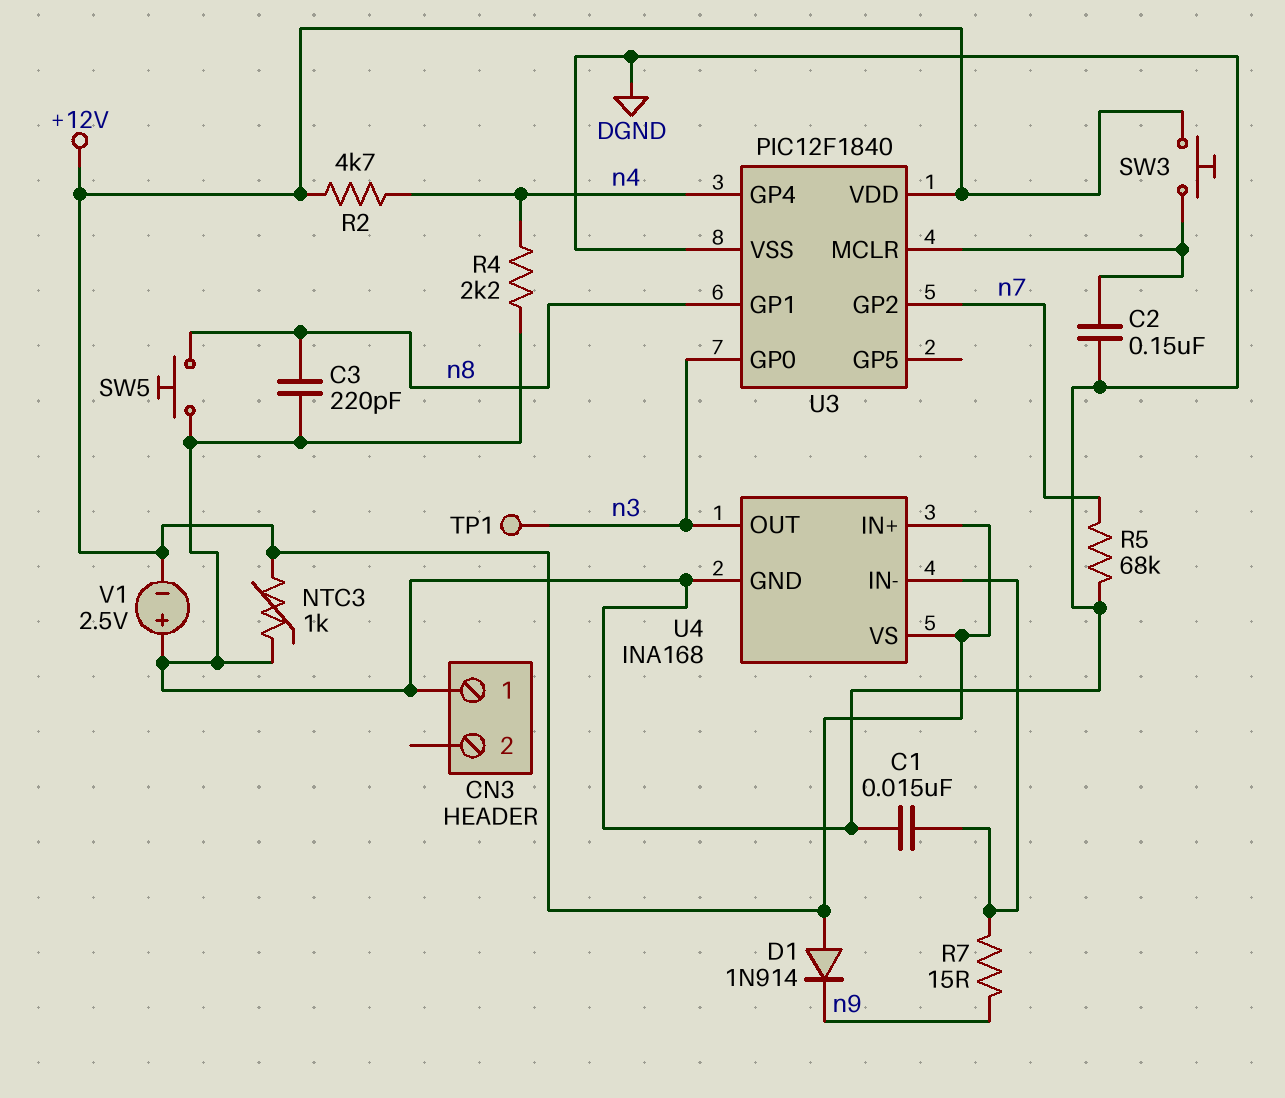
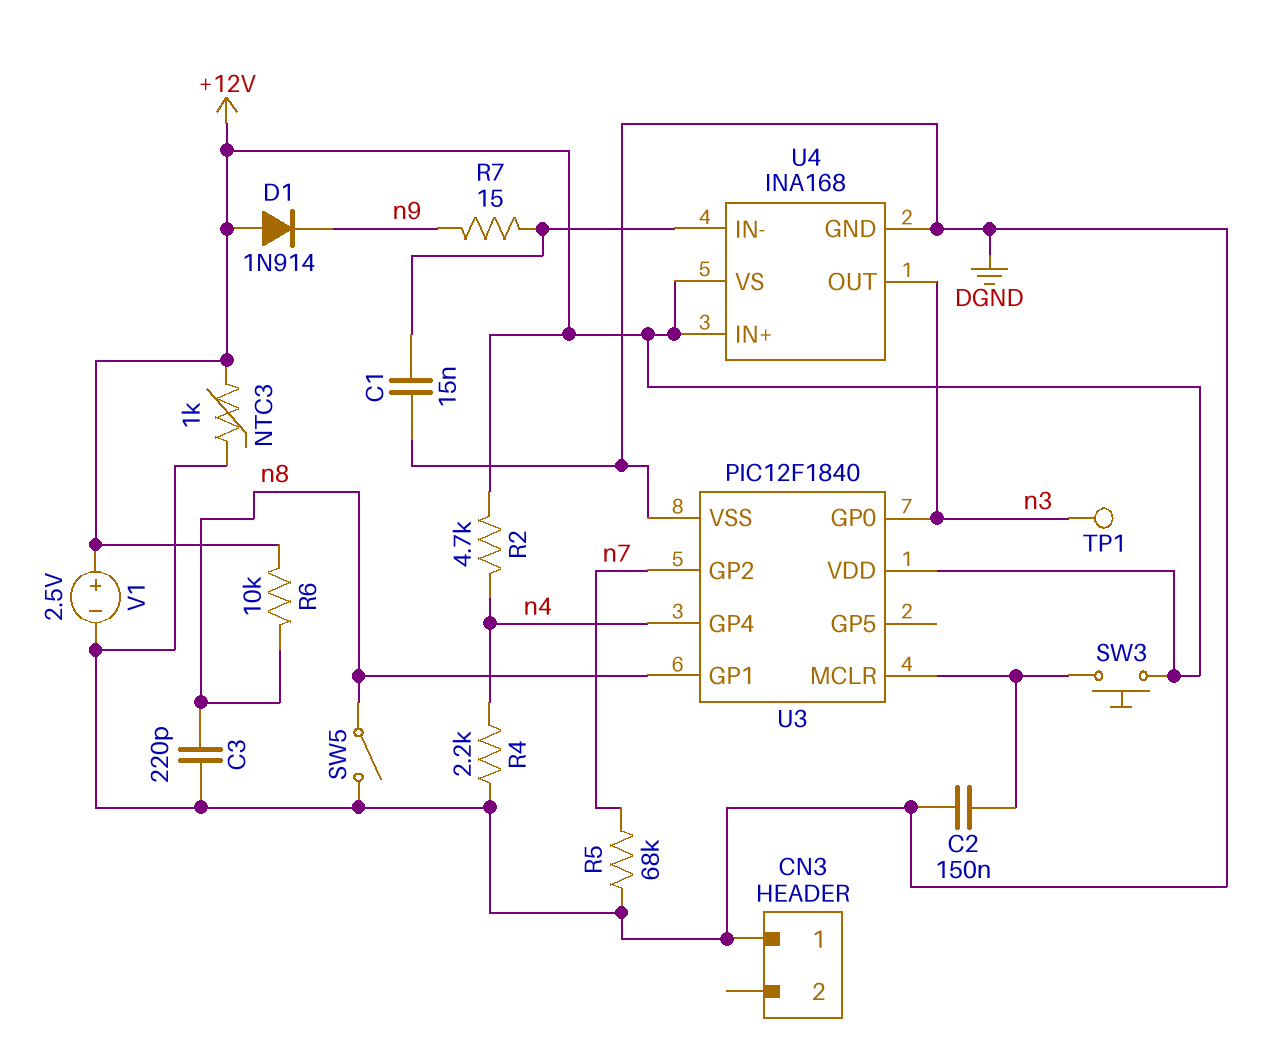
R6: none -> 10k (+12V, n8)
SW5: button (DGND, n8) -> switch (DGND, n8)
V1: 2.5V (plus DGND, minus +12V) -> 2.5V (plus +12V, minus DGND)

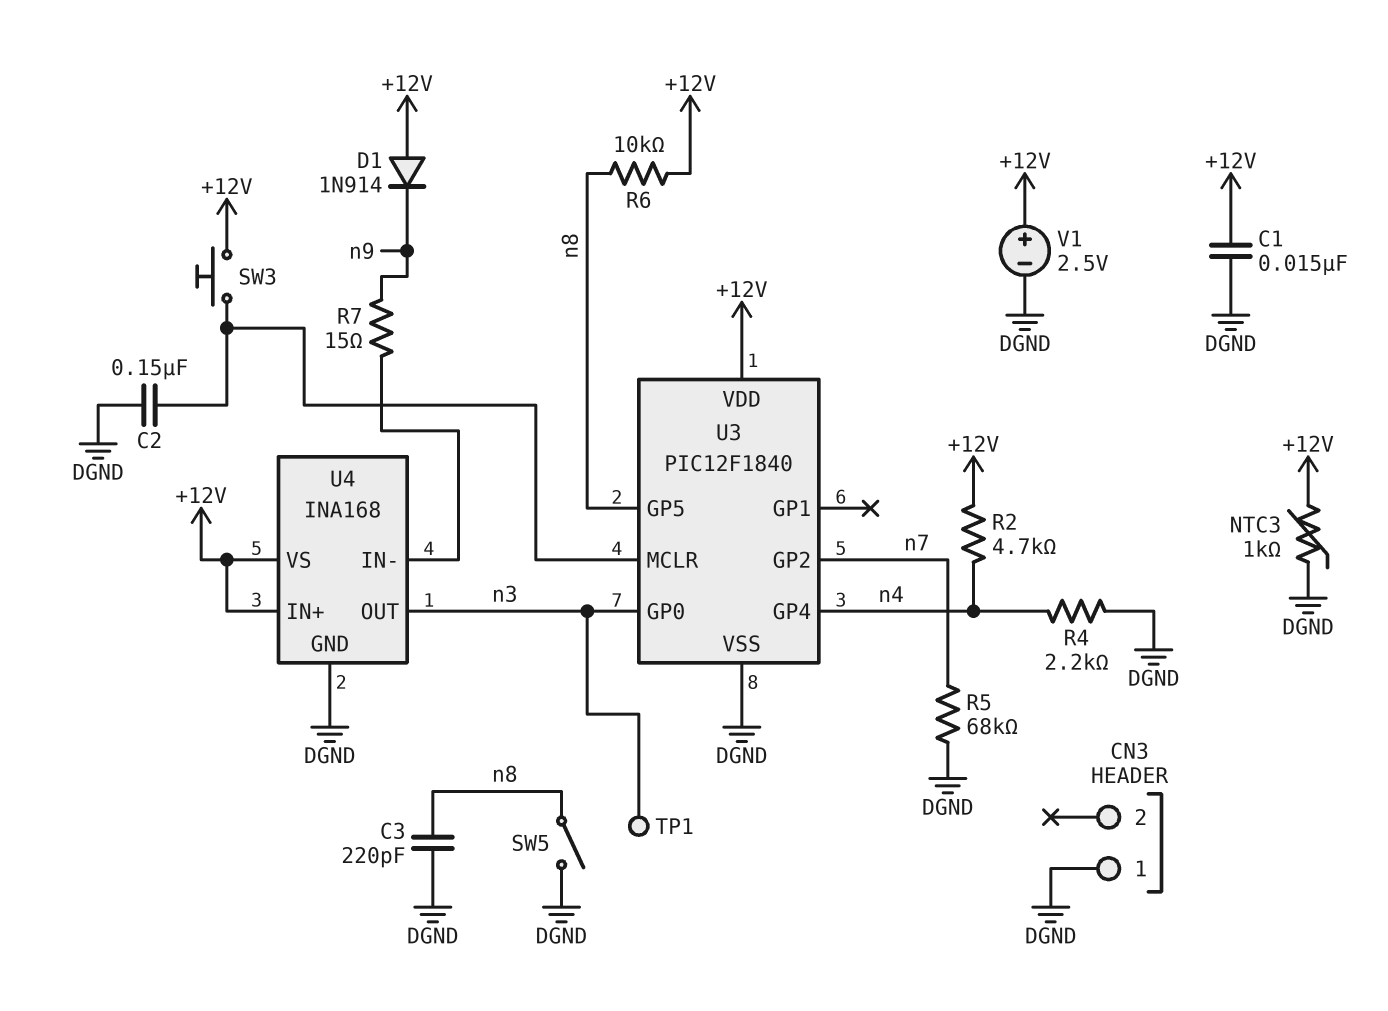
C1: 15nF (DGND, U4/IN-) -> 15nF (+12V, DGND)
U3 pin GP1: n8 -> none
U3 pin GP5: none -> n8

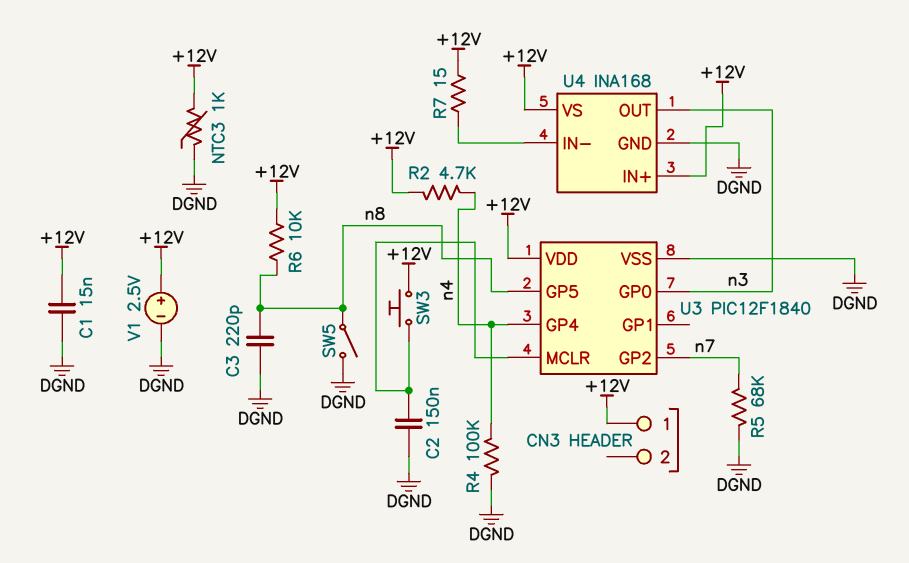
CN3 pin 1: DGND -> +12V
D1: diode 1N914 (A +12V, K n9) -> none
R4: 2.2k (DGND, n4) -> 100k (DGND, n4)
R7: 15 (U4/IN-, n9) -> 15 (+12V, U4/IN-)
TP1: test point (n3) -> none

